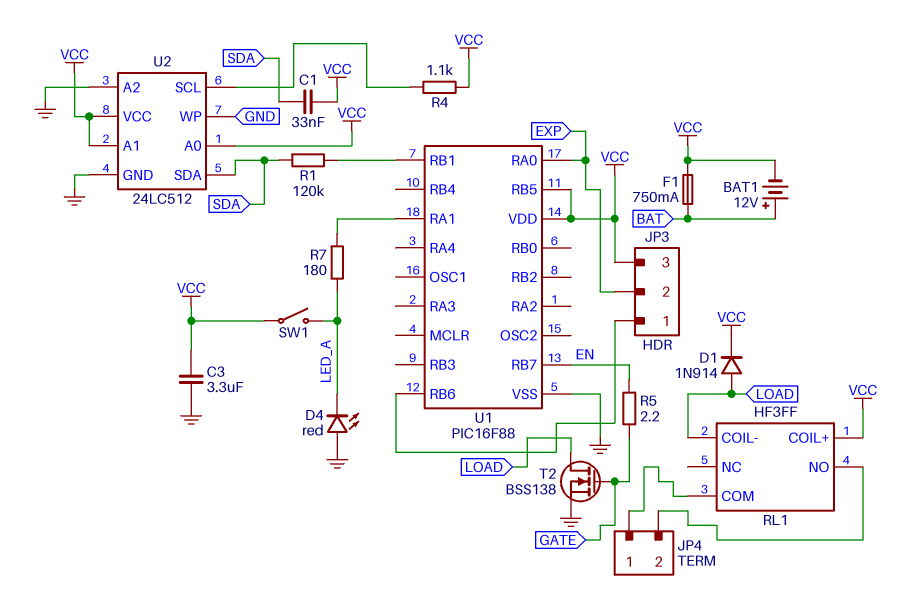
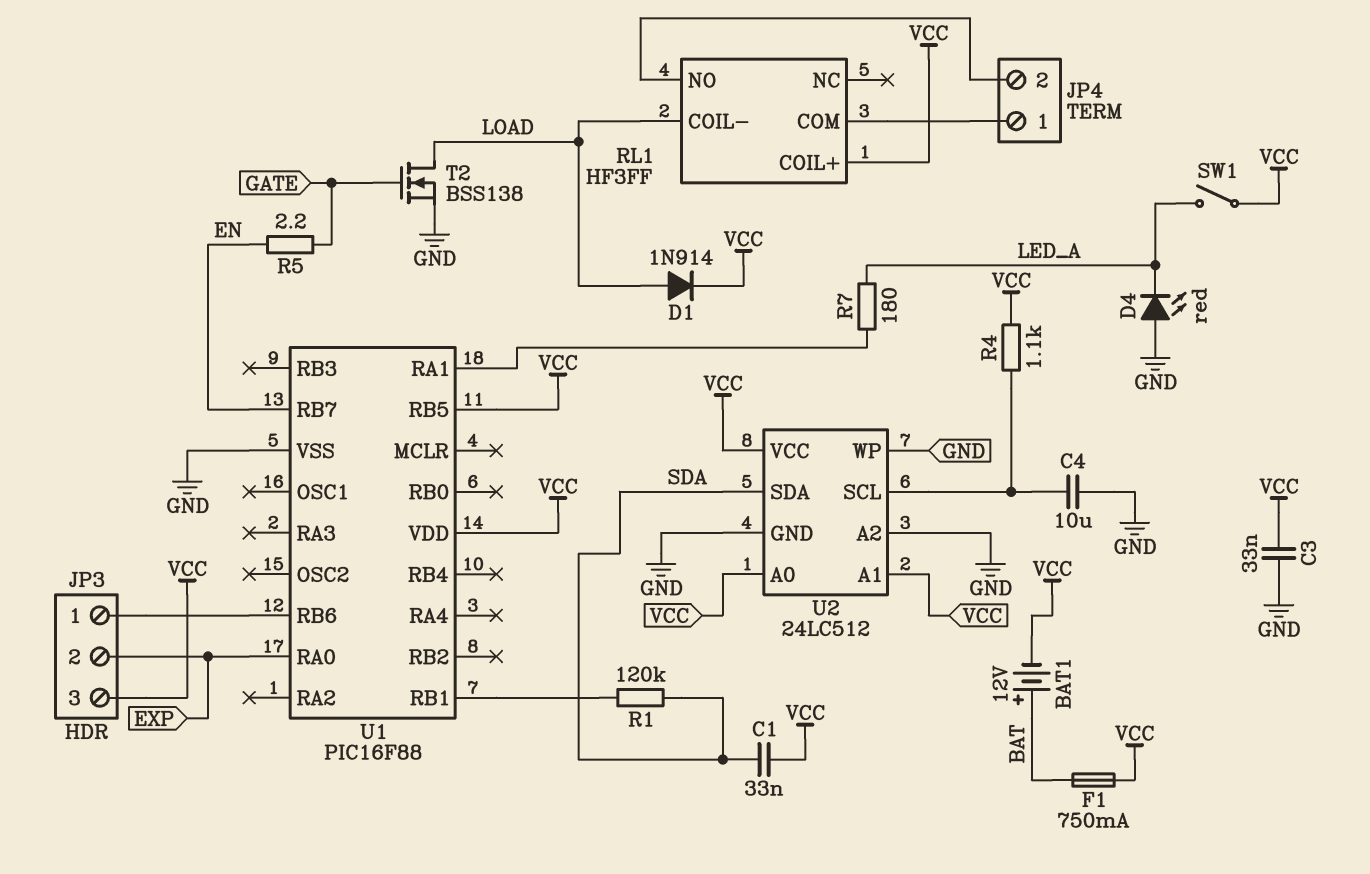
C3: 3.3uF (GND, VCC) -> 33nF (GND, VCC)
C4: none -> 10uF (GND, U2/SCL)

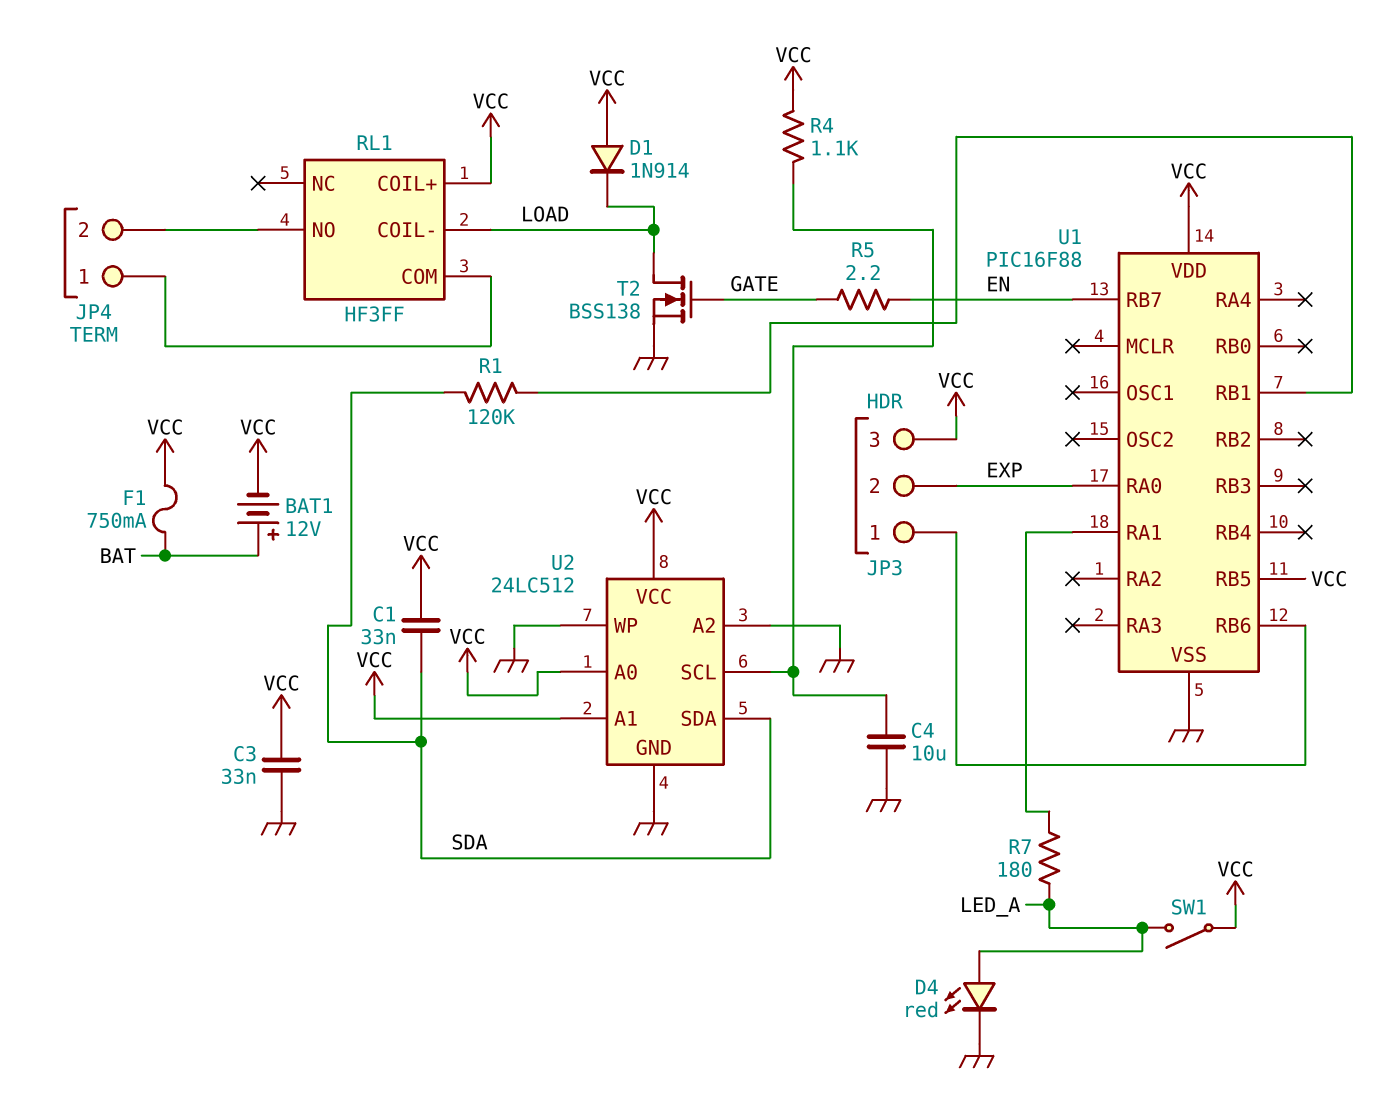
D1: diode 1N914 (A LOAD, K VCC) -> diode 1N914 (A VCC, K LOAD)
D4: LED red (A GND, K LED_A) -> LED red (A LED_A, K GND)

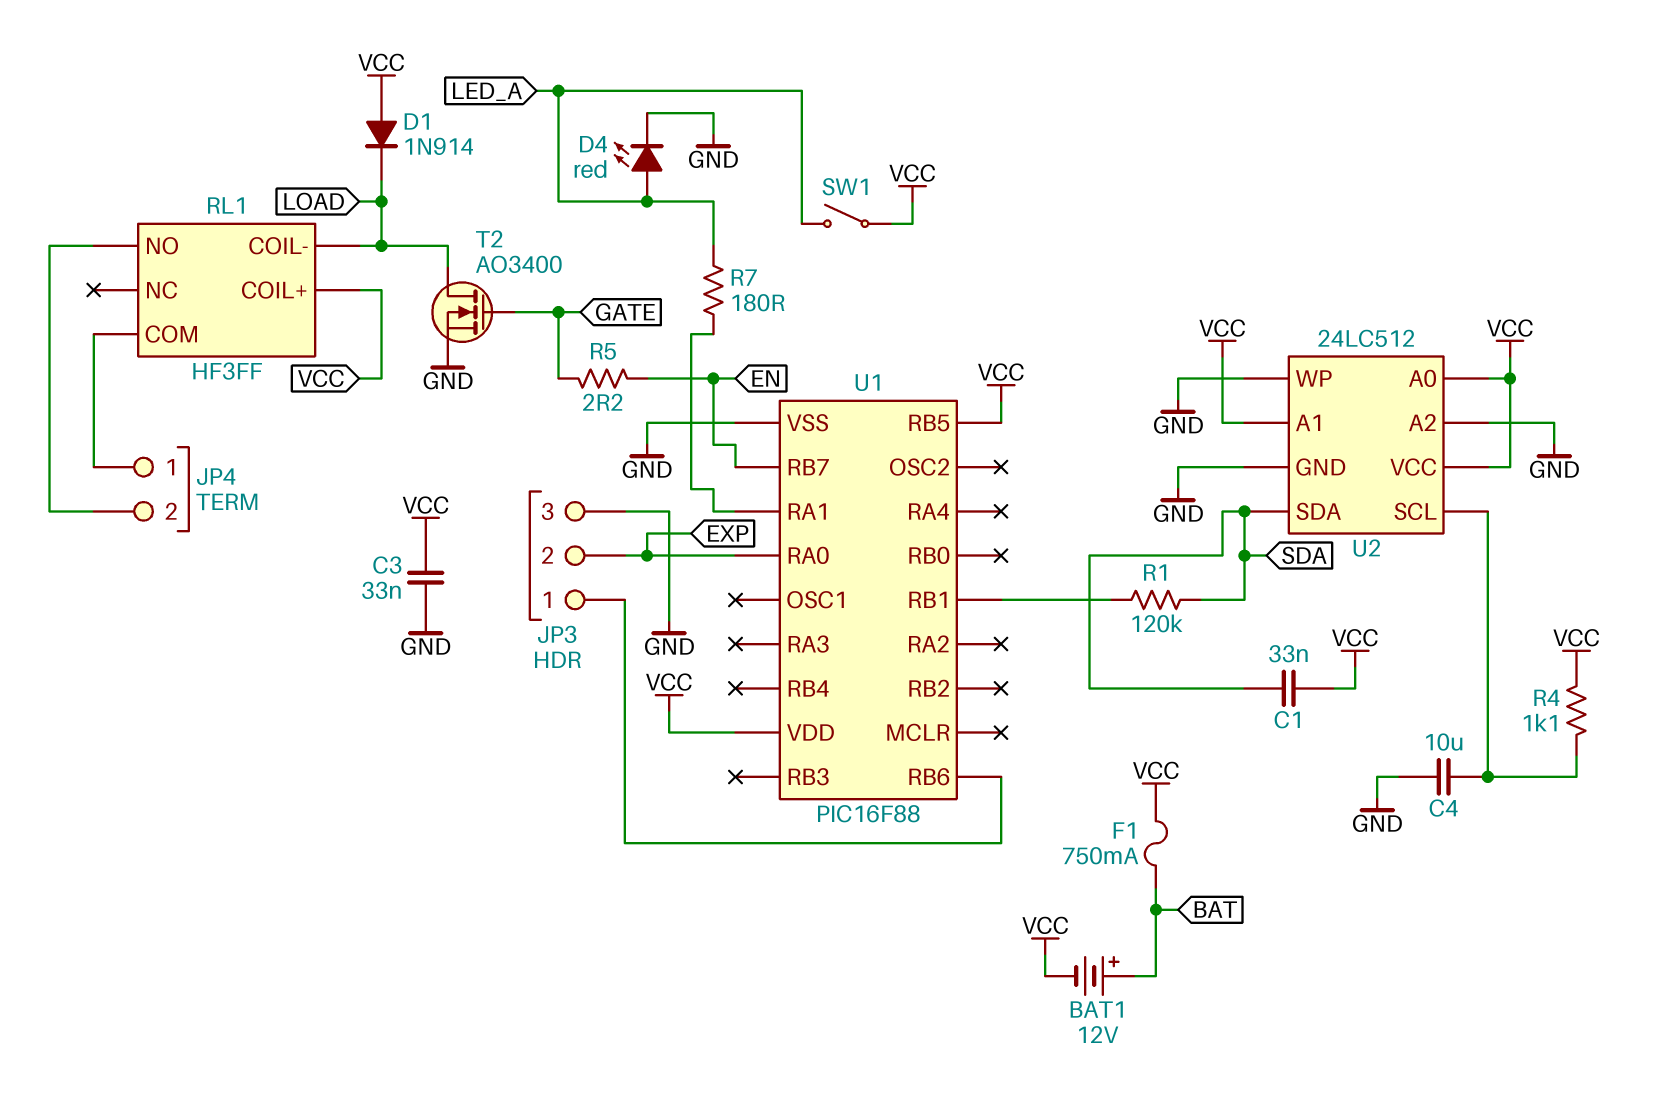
JP3 pin 3: VCC -> GND
T2: NMOS BSS138 (G GATE, D LOAD, S GND) -> NMOS AO3400 (G GATE, D LOAD, S GND)

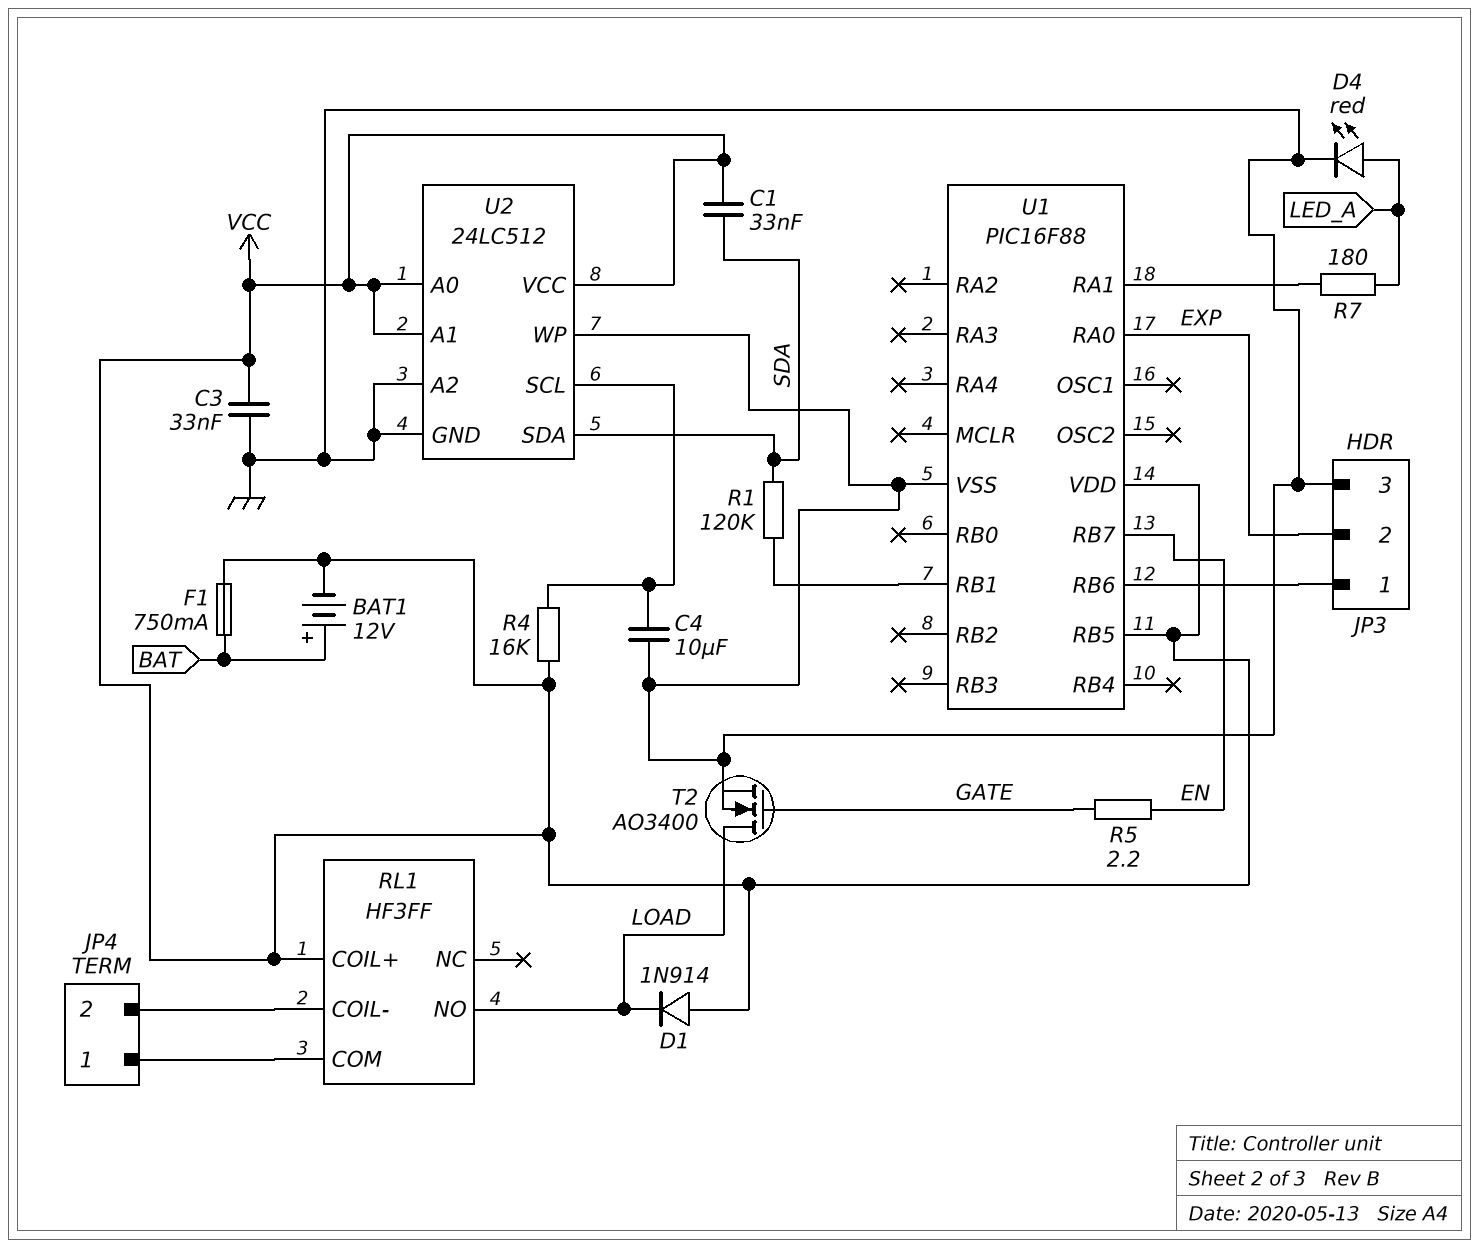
R4: 1.1k (U2/SCL, VCC) -> 16k (U2/SCL, VCC)
RL1 pin COIL-: LOAD -> JP4/2
RL1 pin NO: JP4/2 -> LOAD
SW1: switch (LED_A, VCC) -> none

